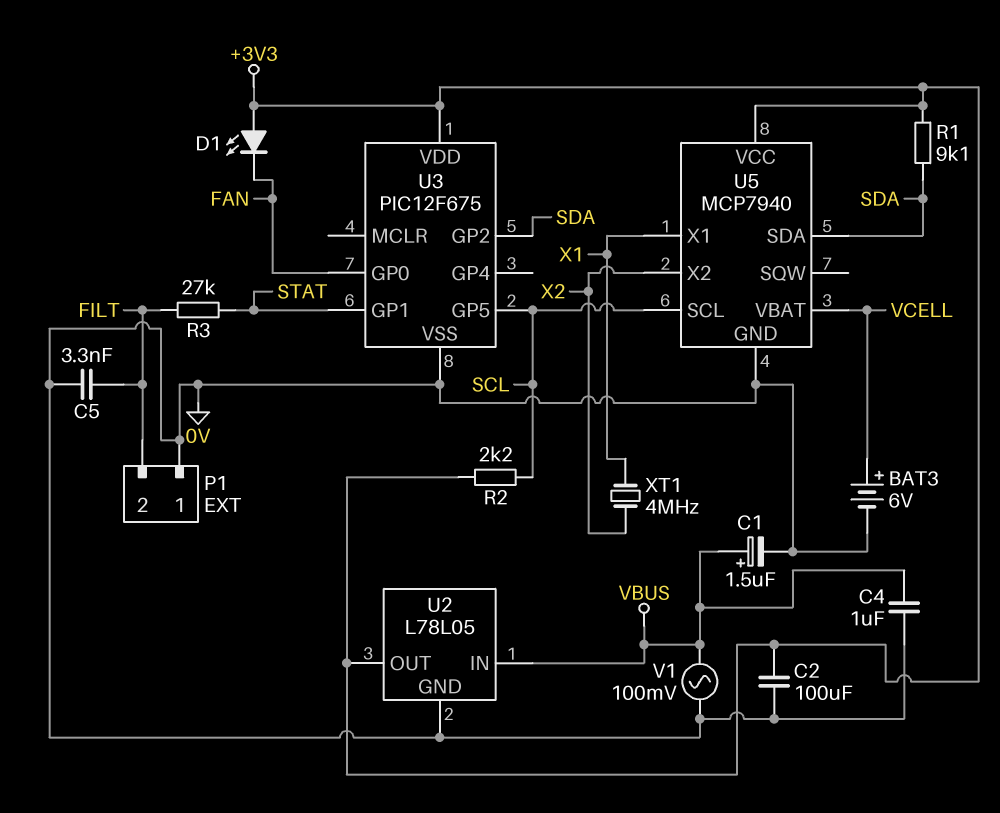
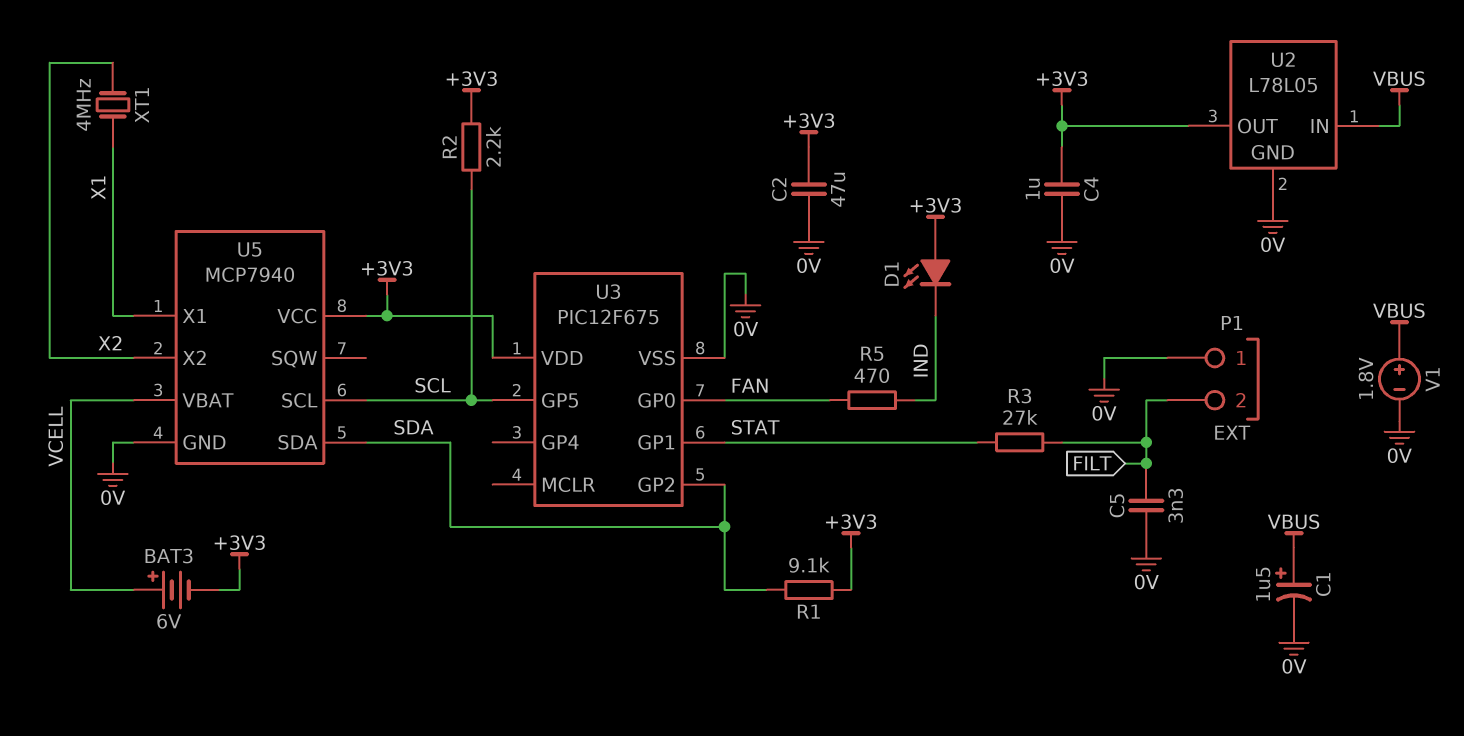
BAT3: 6V (plus VCELL, minus 0V) -> 6V (plus VCELL, minus +3V3)
C2: 100uF (+3V3, 0V) -> 47uF (+3V3, 0V)
C4: 1uF (0V, VBUS) -> 1uF (+3V3, 0V)
D1: LED (A +3V3, K FAN) -> LED (A +3V3, K IND)
R5: none -> 470 (FAN, IND)
V1: AC 100mV (0V, VBUS) -> 1.8V (plus VBUS, minus 0V)

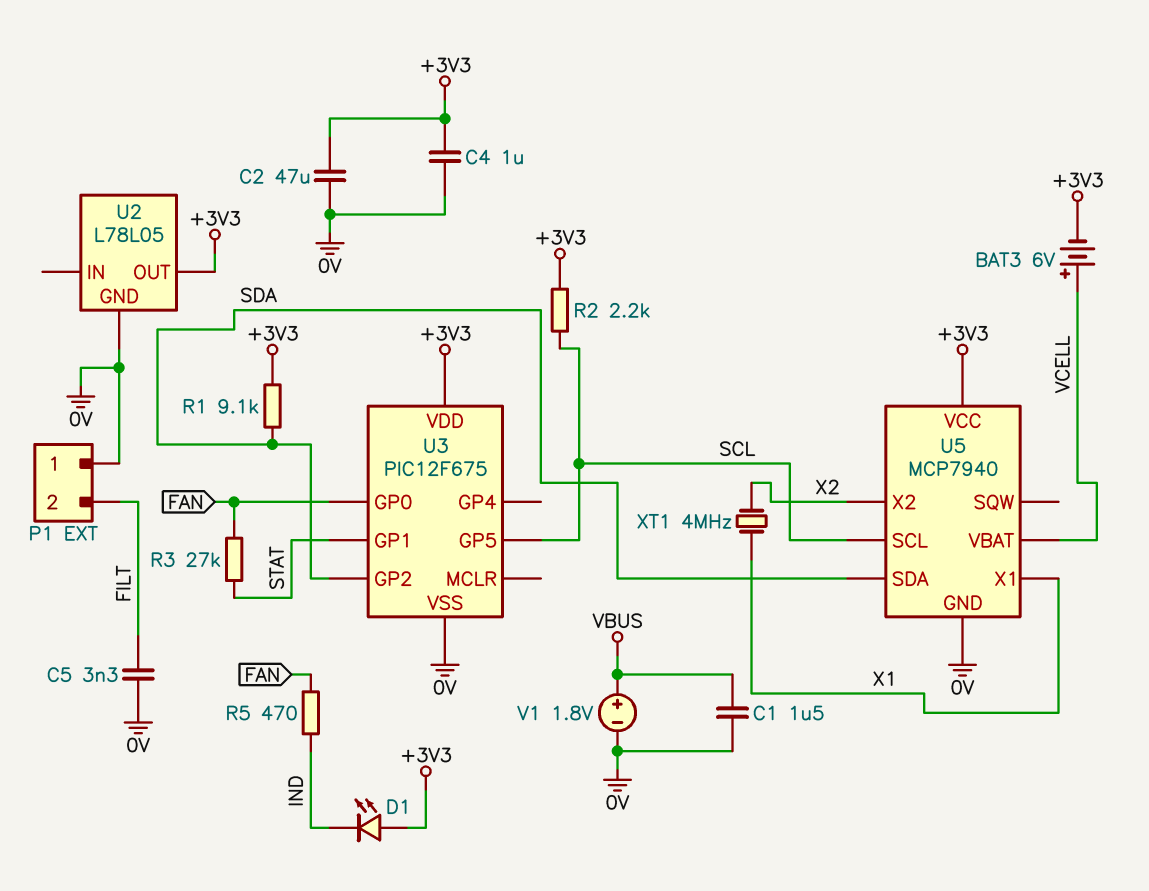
C1: 1.5uF (plus VBUS, minus 0V) -> 1.5uF (0V, VBUS)
R3: 27k (FILT, STAT) -> 27k (FAN, STAT)
U2 pin IN: VBUS -> none

